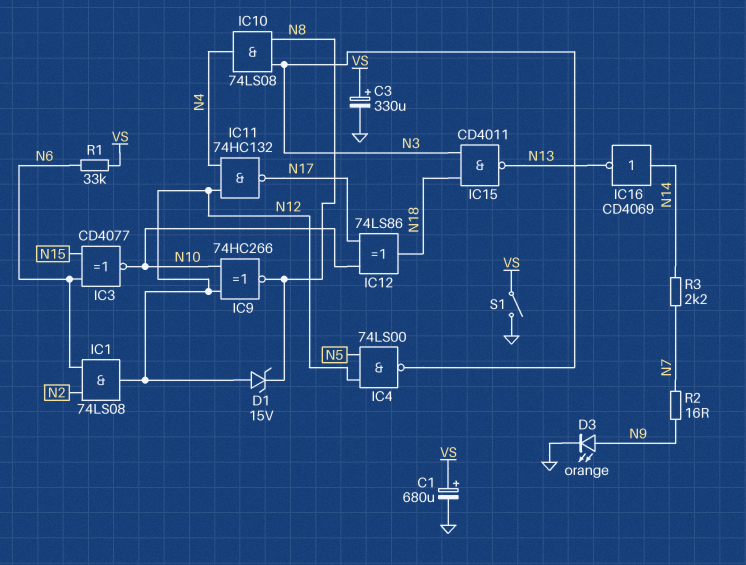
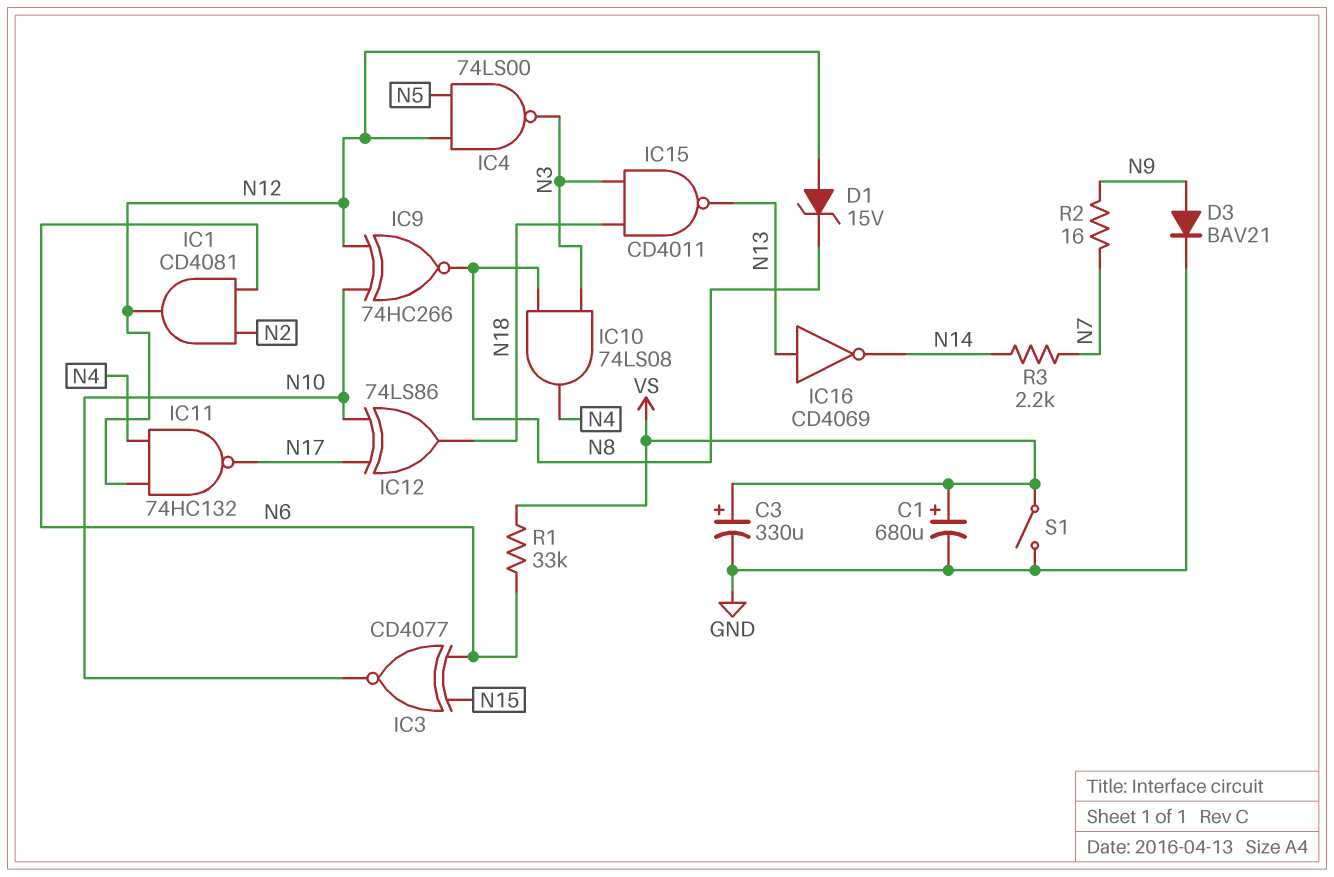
D3: LED orange (A N9, K GND) -> diode BAV21 (A N9, K GND)
IC1: AND 74LS08 (in N2, in N6, out N12) -> AND CD4081 (in N2, in N6, out N12)
IC16: NOT CD4069 (in N14, out N13) -> NOT CD4069 (in N13, out N14)

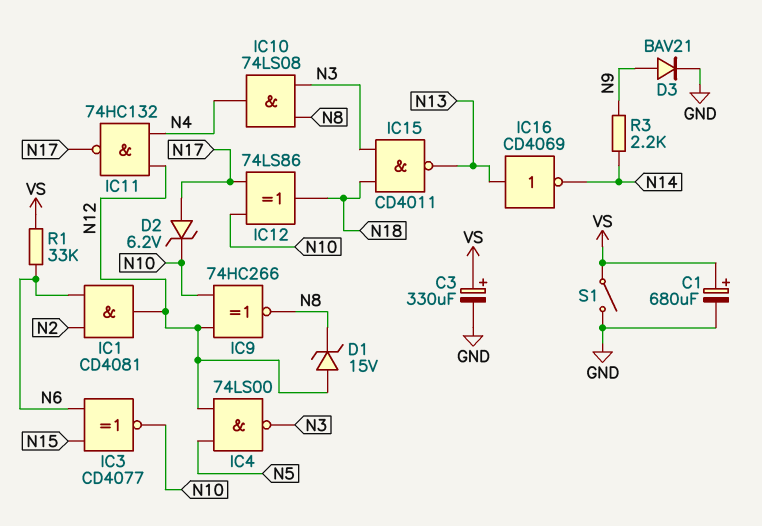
D2: none -> zener 6.2V (A N17, K N10)
R2: 16 (N7, N9) -> none
R3: 2.2k (N7, N14) -> 2.2k (N9, N14)

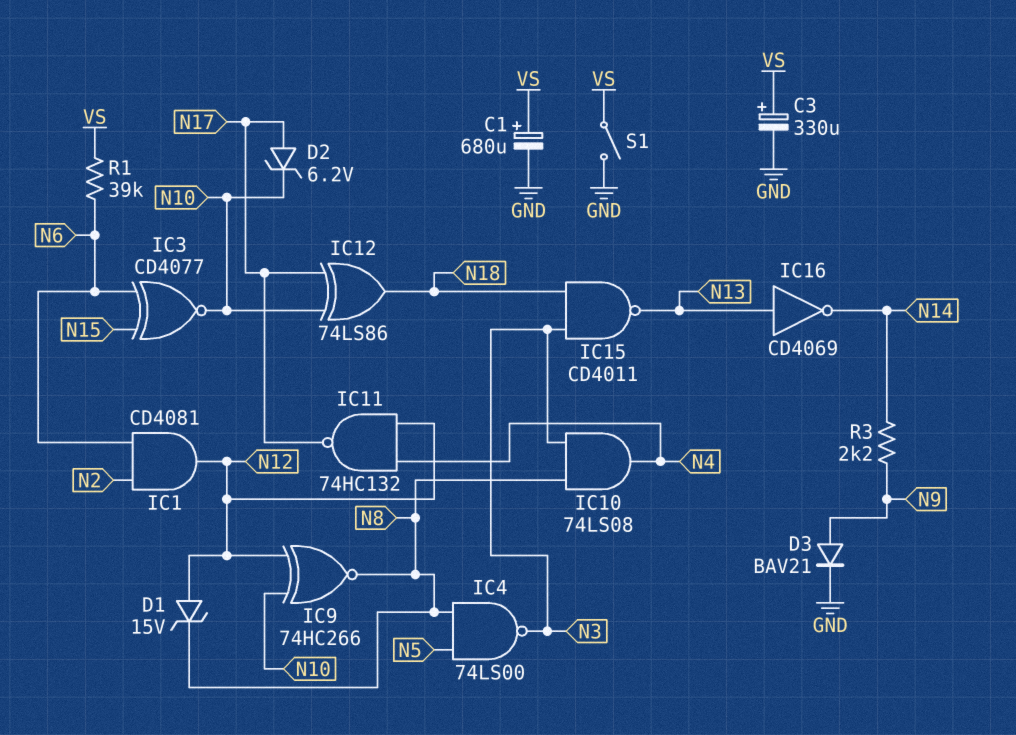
IC4: NAND 74LS00 (in N5, in N12, out N3) -> NAND 74LS00 (in N5, in N8, out N3)
R1: 33k (N6, VS) -> 39k (N6, VS)

